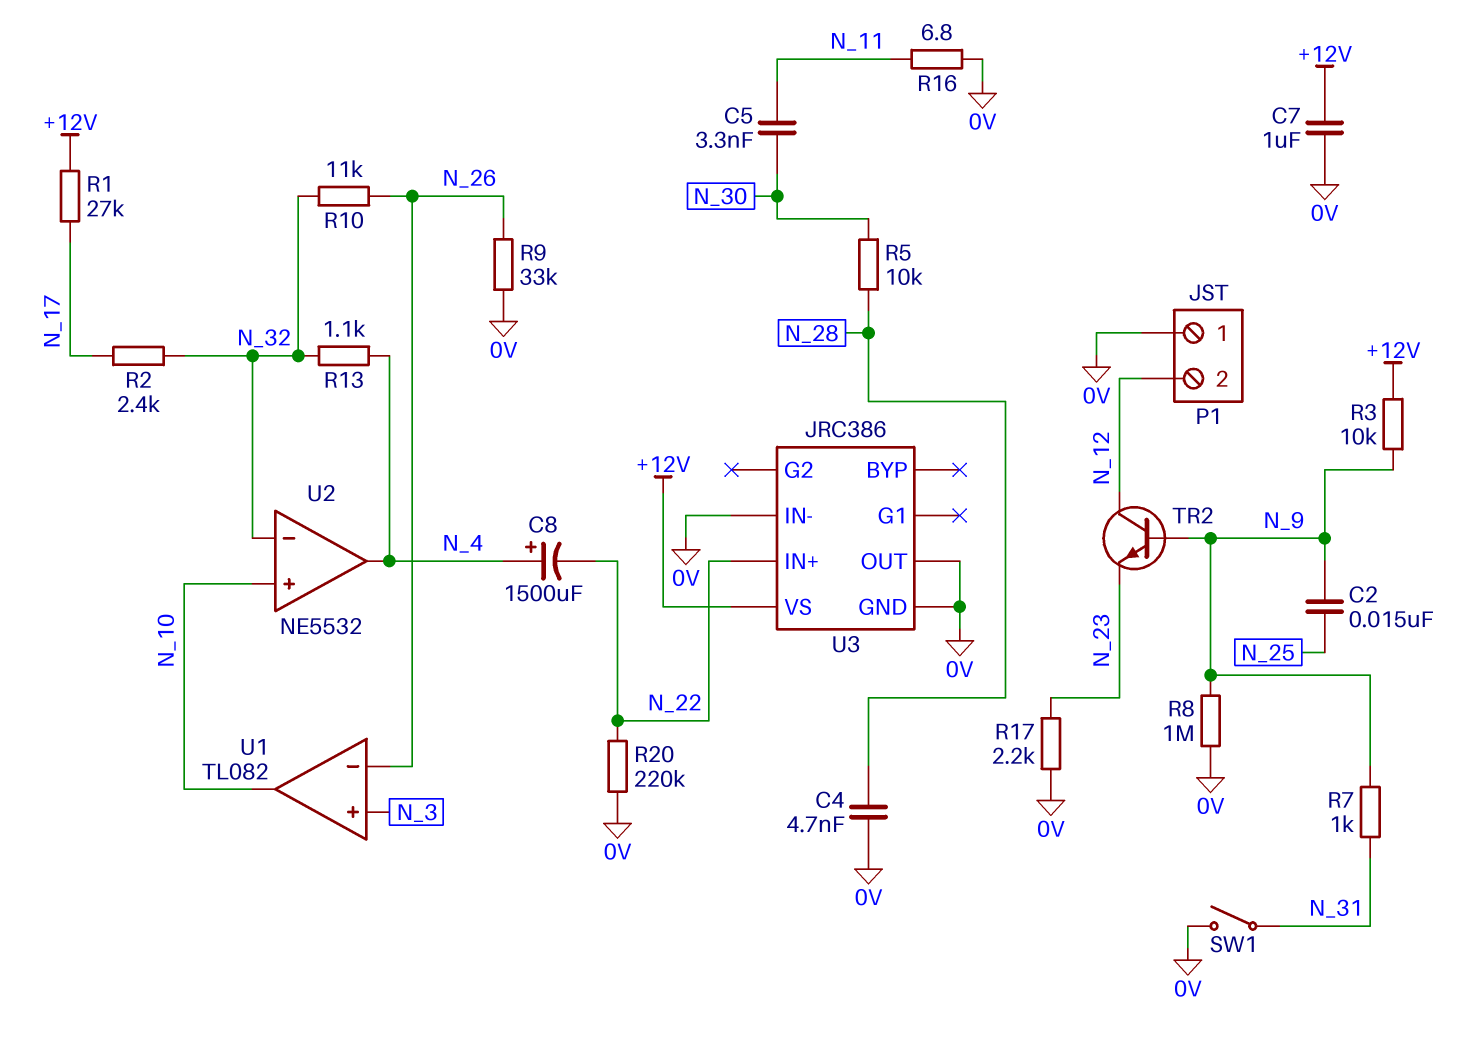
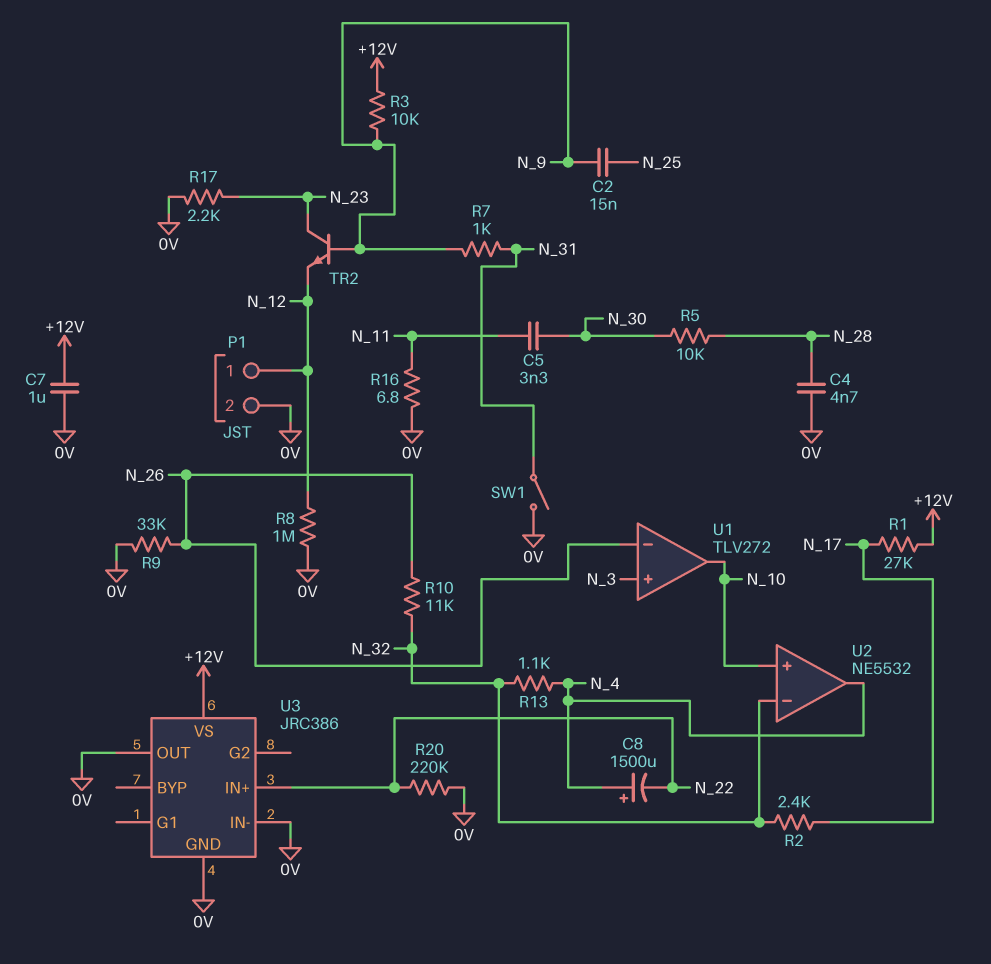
P1 pin 1: 0V -> N_12
P1 pin 2: N_12 -> 0V
R8: 1M (0V, N_9) -> 1M (0V, N_12)
TR2: NPN (B N_9, C N_12, E N_23) -> NPN (B N_9, C N_23, E N_12)
U1: TL082 -> TLV272

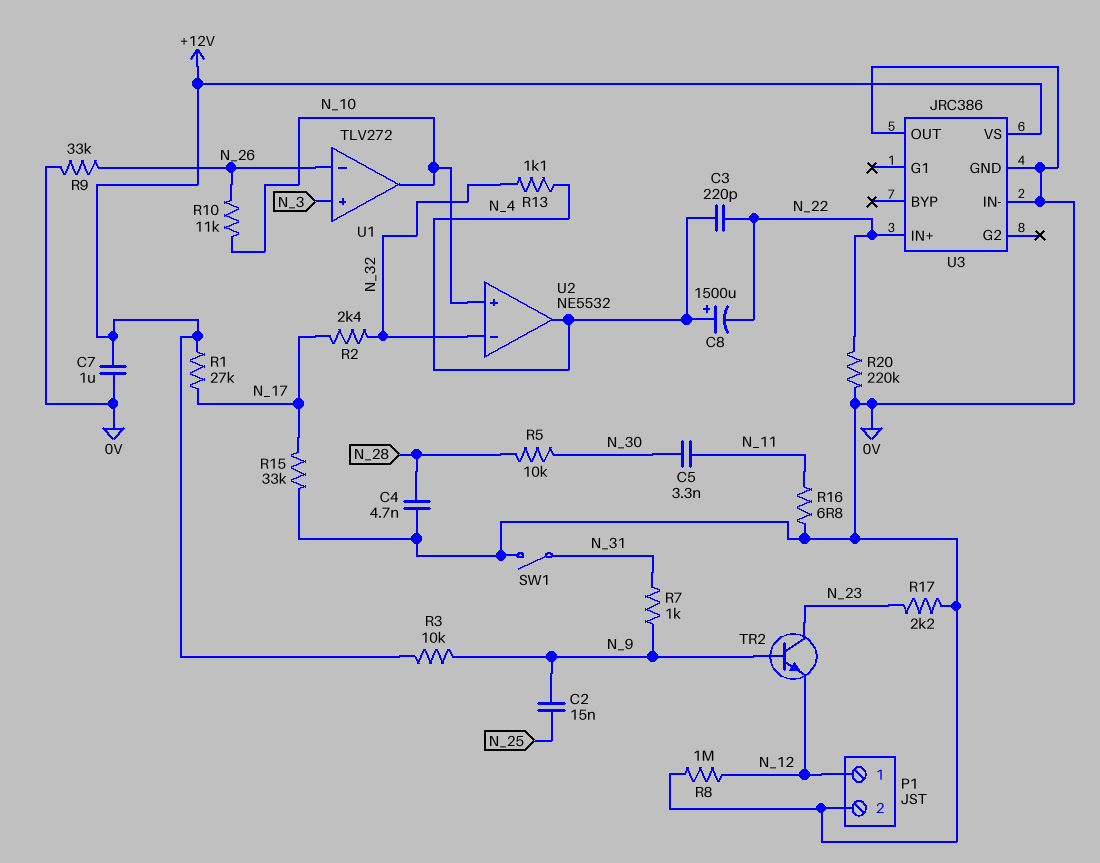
C3: none -> 220pF (N_4, N_22)
R10: 11k (N_26, N_32) -> 11k (N_10, N_26)
R15: none -> 33k (0V, N_17)

